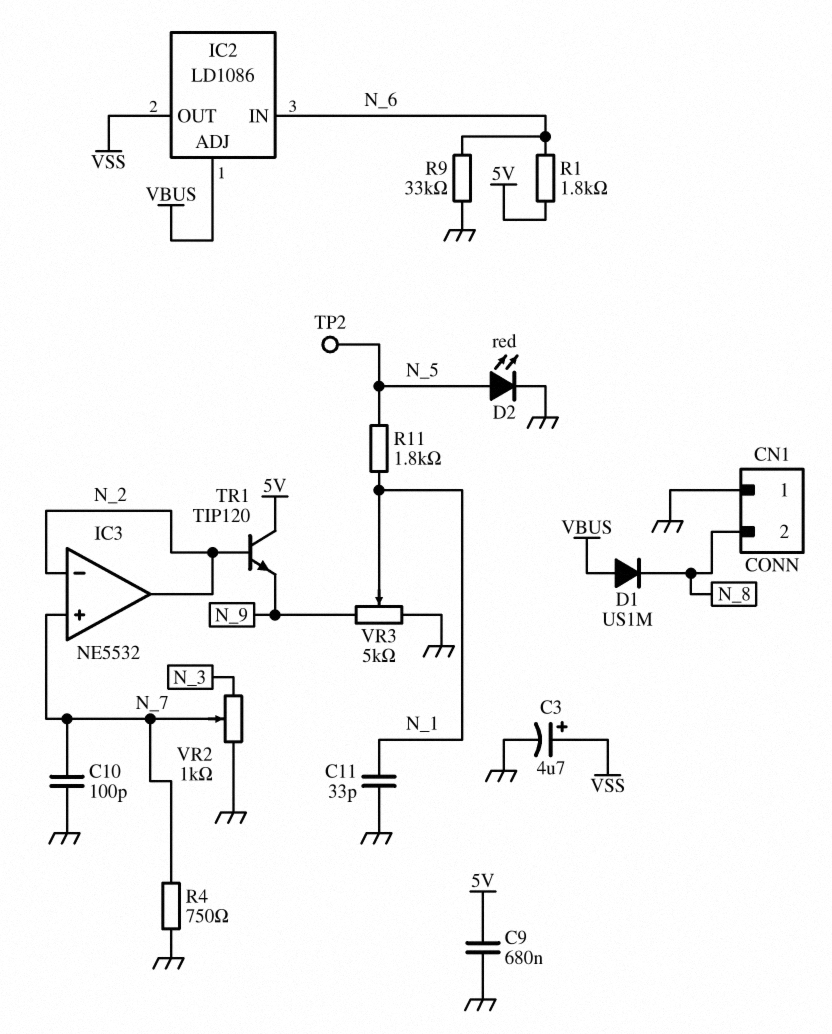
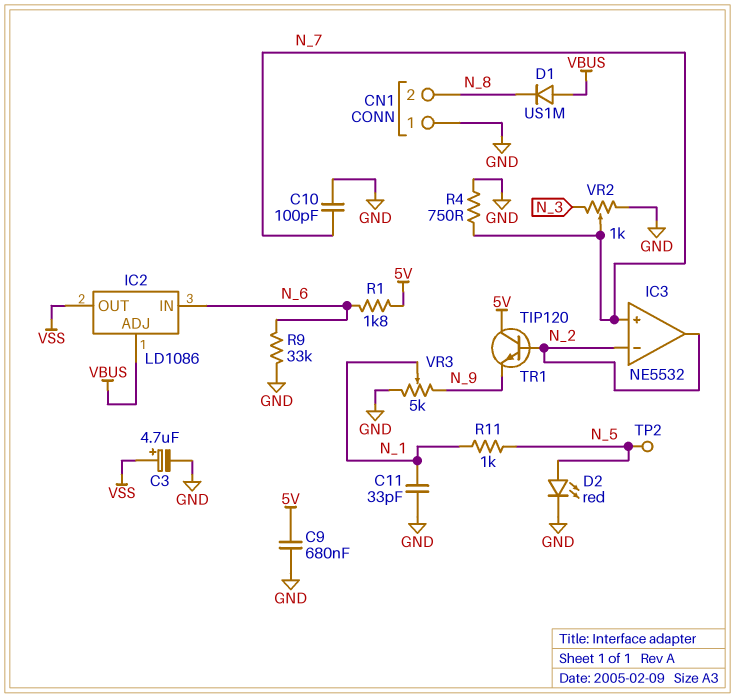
R11: 1.8k (N_1, N_5) -> 1k (N_1, N_5)

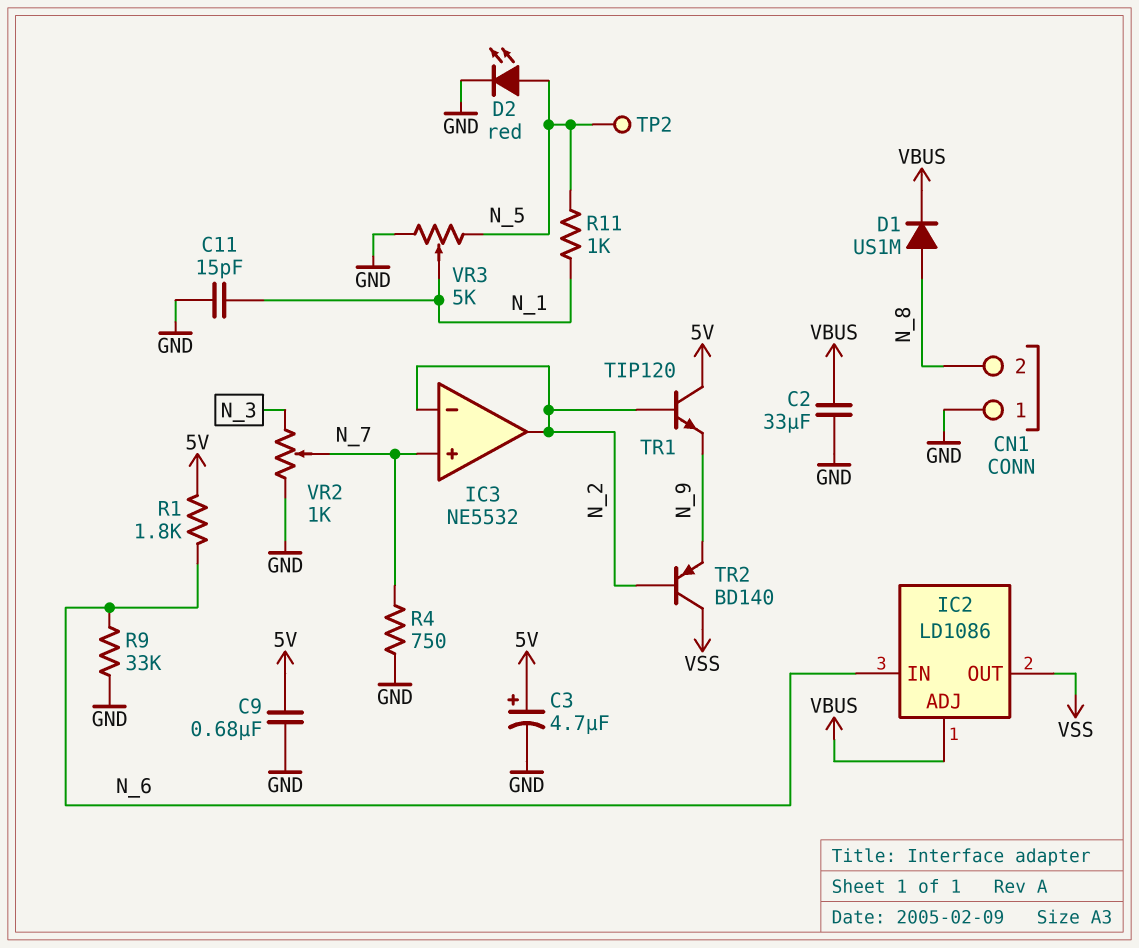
C2: none -> 33uF (GND, VBUS)
C3: 4.7uF (plus VSS, minus GND) -> 4.7uF (plus 5V, minus GND)
C10: 100pF (GND, N_7) -> none
C11: 33pF (GND, N_1) -> 15pF (GND, N_1)
D1: diode US1M (A VBUS, K N_8) -> diode US1M (A N_8, K VBUS)
TR2: none -> PNP BD140 (B N_2, C VSS, E N_9)
VR3: 5k (GND, N_9, wiper N_1) -> 5k (GND, N_5, wiper N_1)

